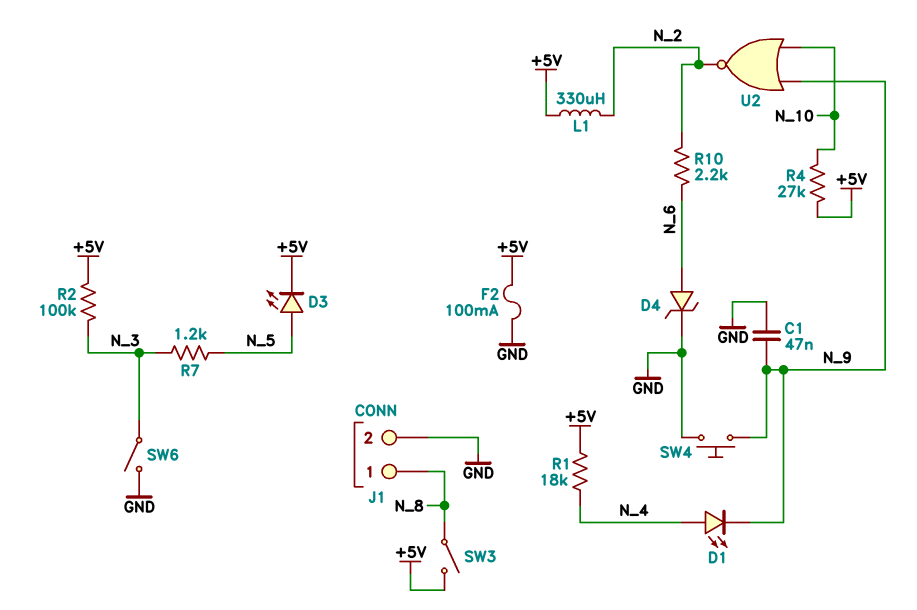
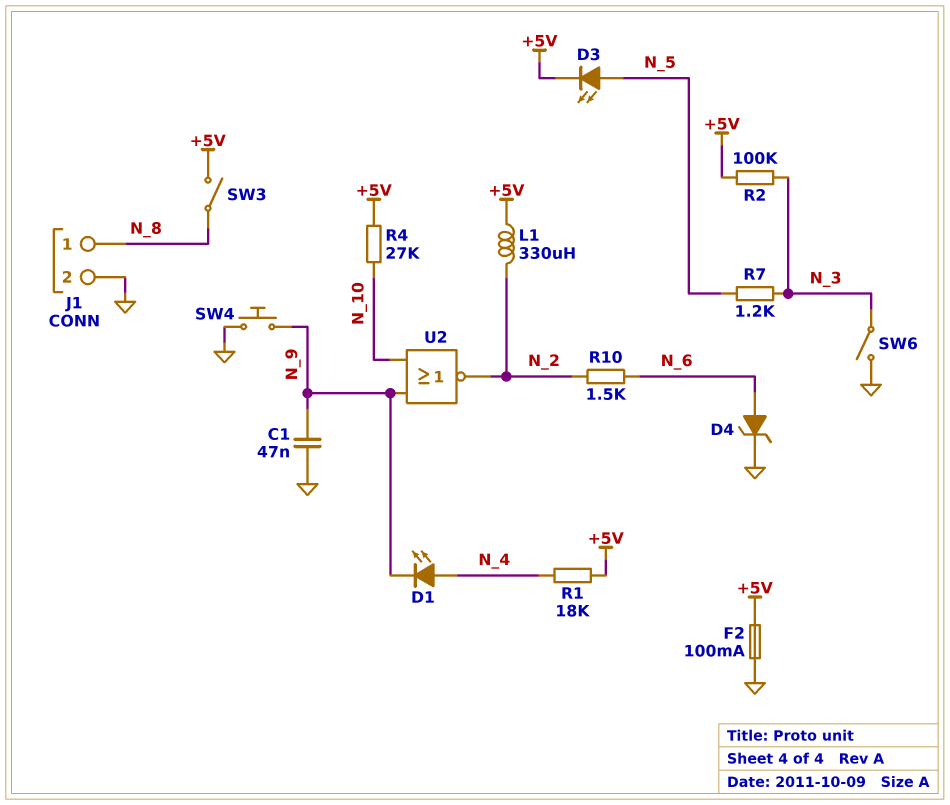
R10: 2.2k (N_2, N_6) -> 1.5k (N_2, N_6)

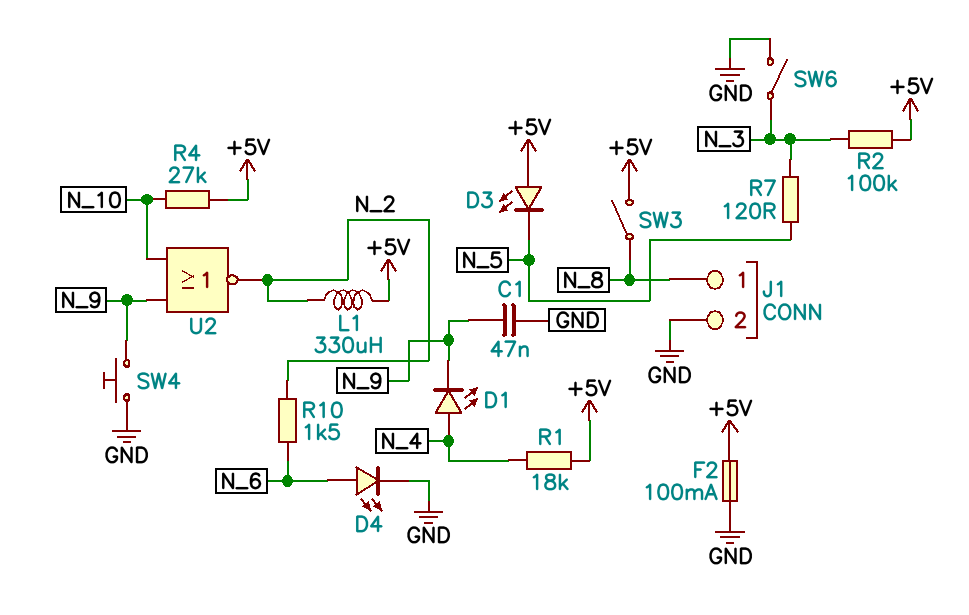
D3: LED (A N_5, K +5V) -> LED (A +5V, K N_5)
D4: zener (A N_6, K GND) -> LED (A N_6, K GND)
R7: 1.2k (N_3, N_5) -> 120 (N_3, N_5)

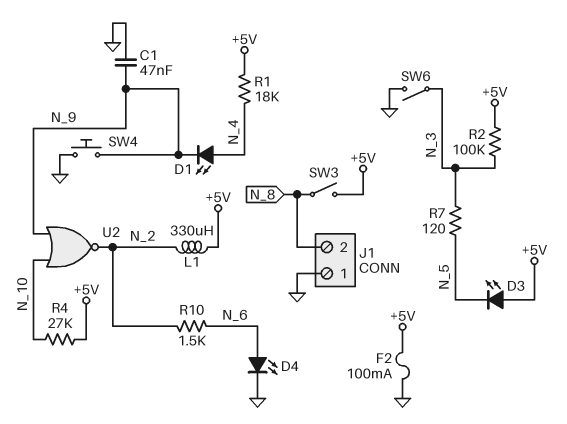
J1 pin 1: N_8 -> GND
J1 pin 2: GND -> N_8

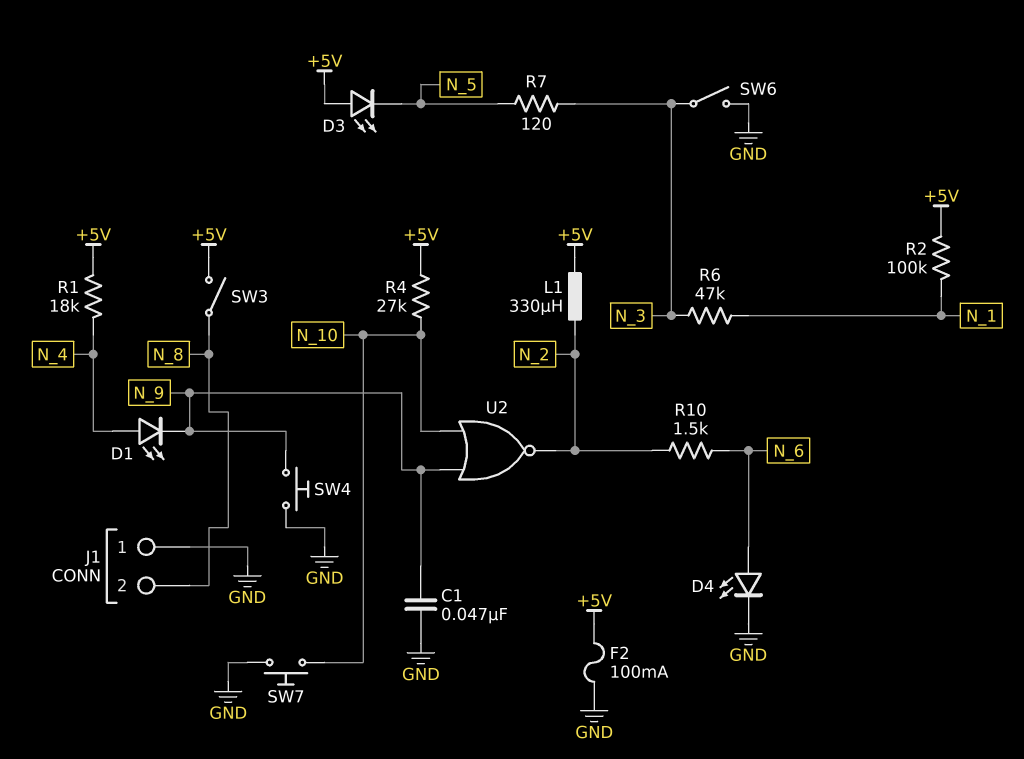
R2: 100k (+5V, N_3) -> 100k (+5V, N_1)
R6: none -> 47k (N_1, N_3)
SW7: none -> button (GND, N_10)

